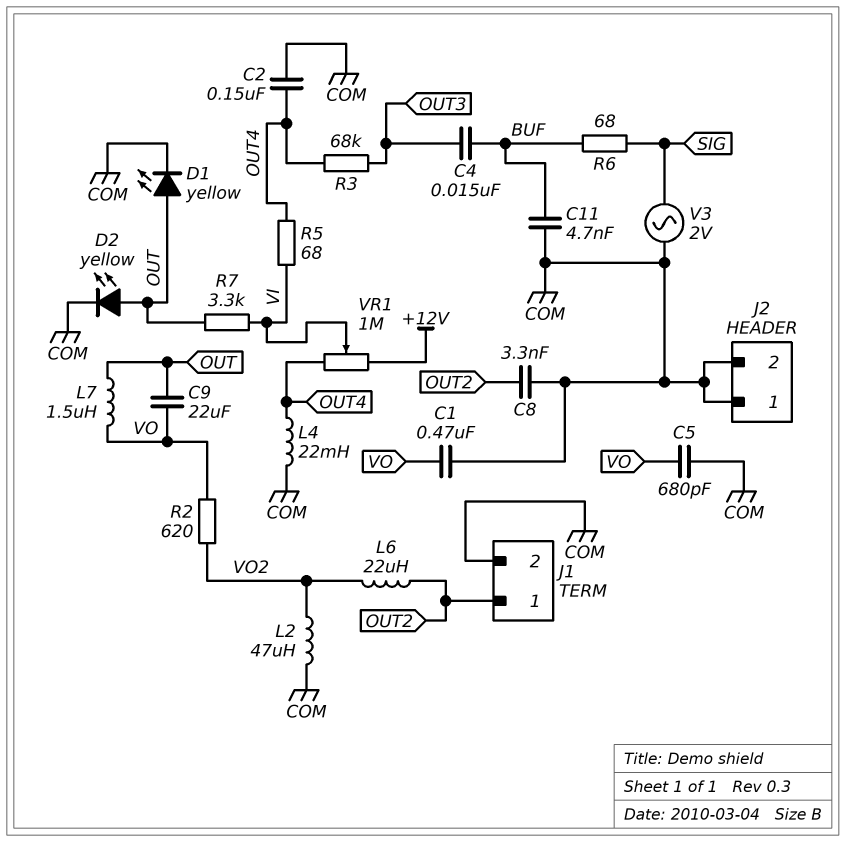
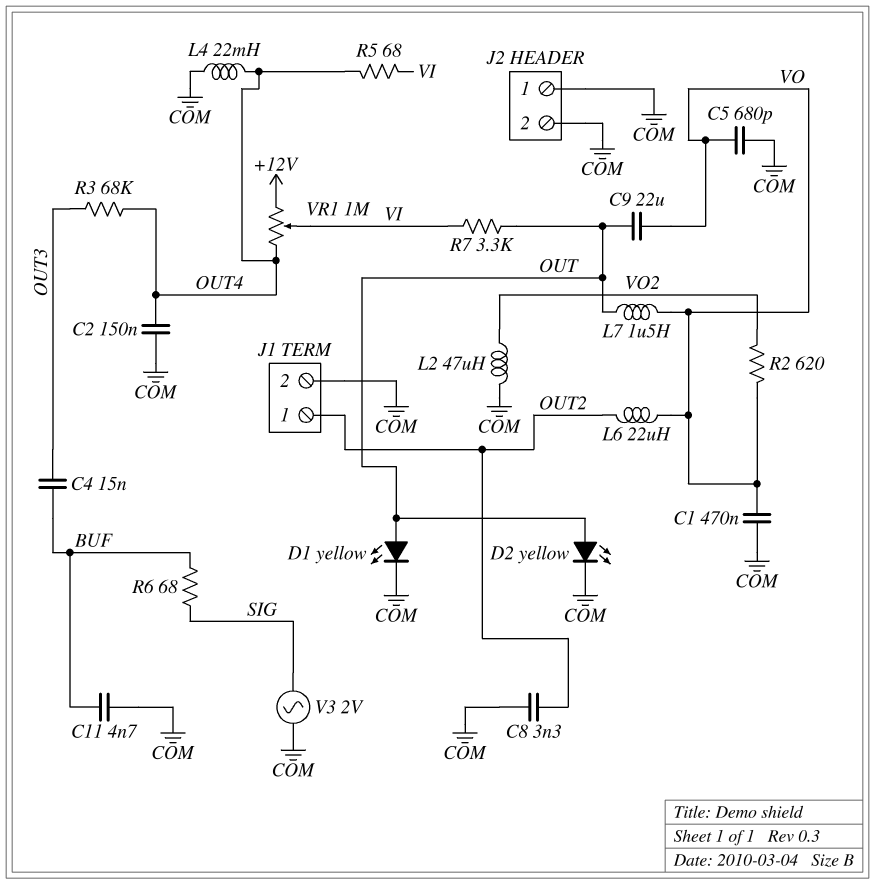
L6: 22uH (OUT2, VO2) -> 22uH (OUT2, VO)

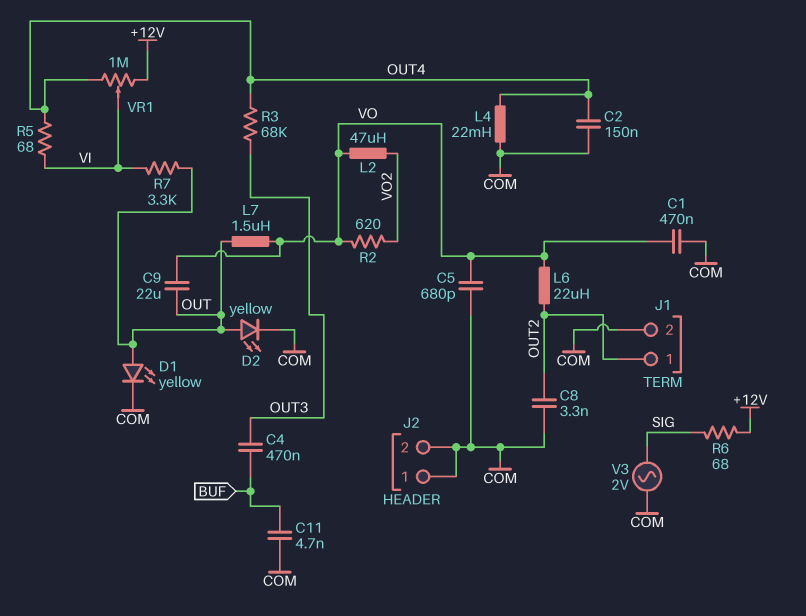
C4: 15nF (BUF, OUT3) -> 470nF (BUF, OUT3)
L2: 47uH (COM, VO2) -> 47uH (VO, VO2)
R6: 68 (BUF, SIG) -> 68 (+12V, SIG)

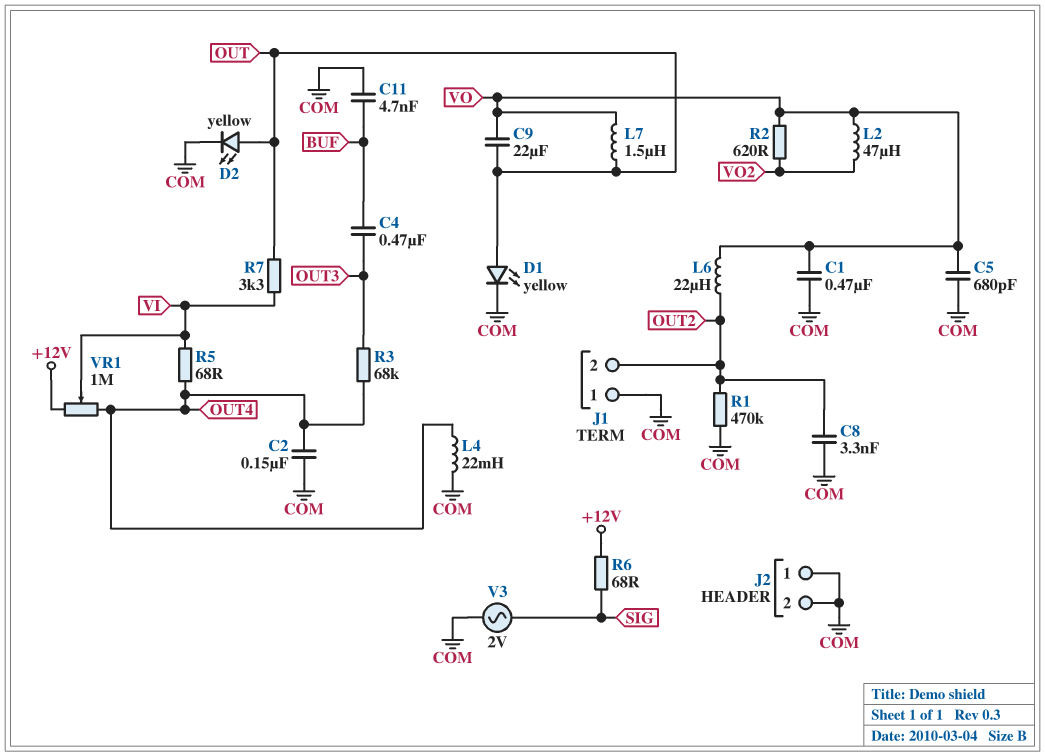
J1 pin 1: OUT2 -> COM
J1 pin 2: COM -> OUT2
R1: none -> 470k (COM, OUT2)

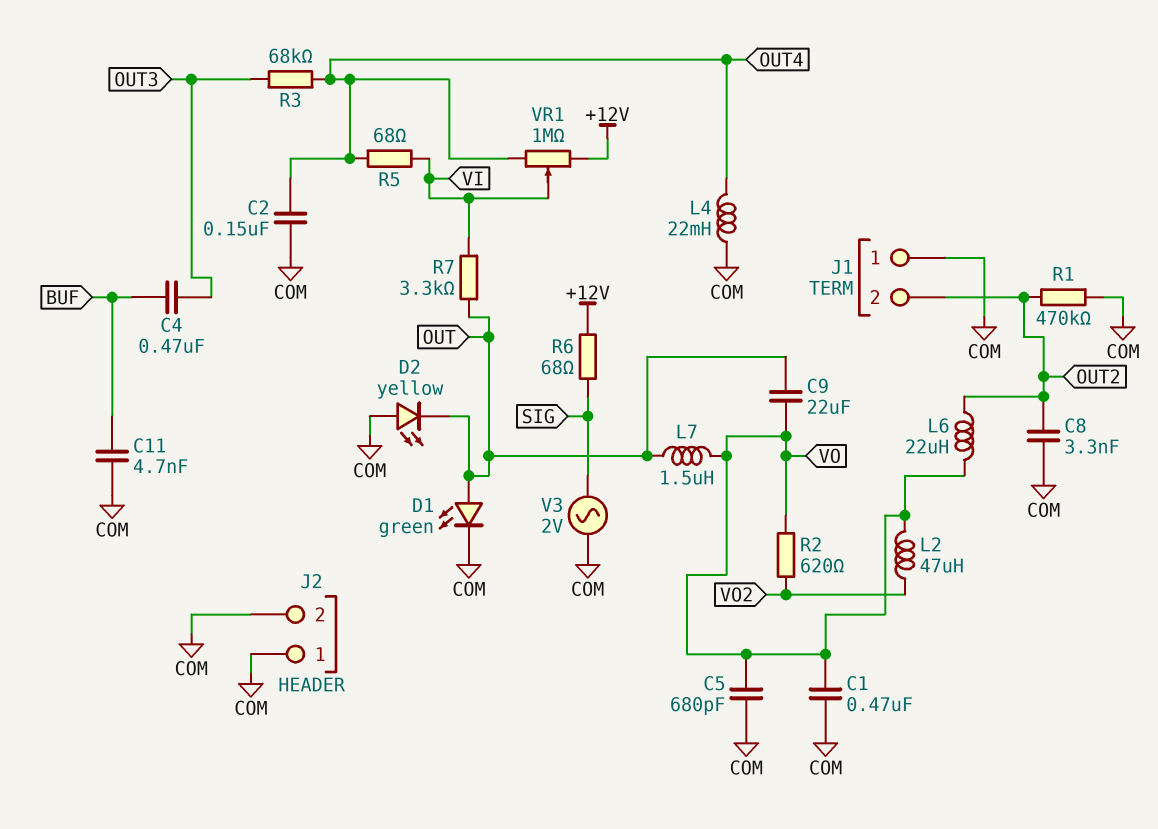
D1: LED yellow (A OUT, K COM) -> LED green (A OUT, K COM)
D2: LED yellow (A OUT, K COM) -> LED yellow (A COM, K OUT)

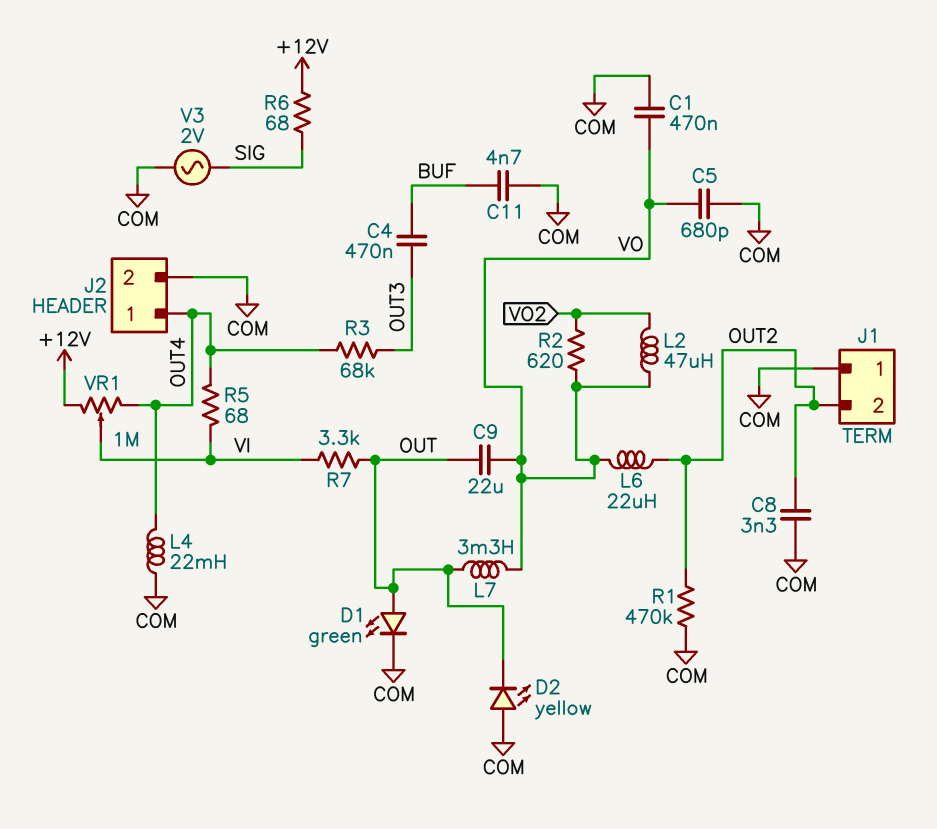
C2: 150nF (COM, OUT4) -> none
J2 pin 1: COM -> OUT4
L7: 1.5uH (OUT, VO) -> 3.3mH (OUT, VO)

